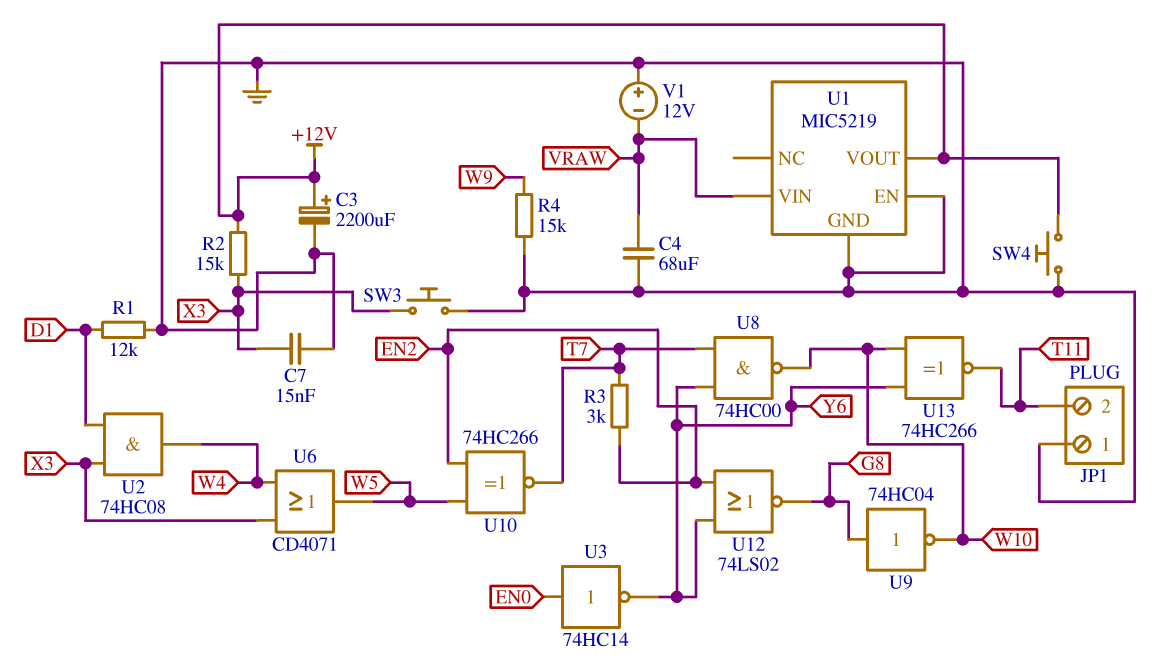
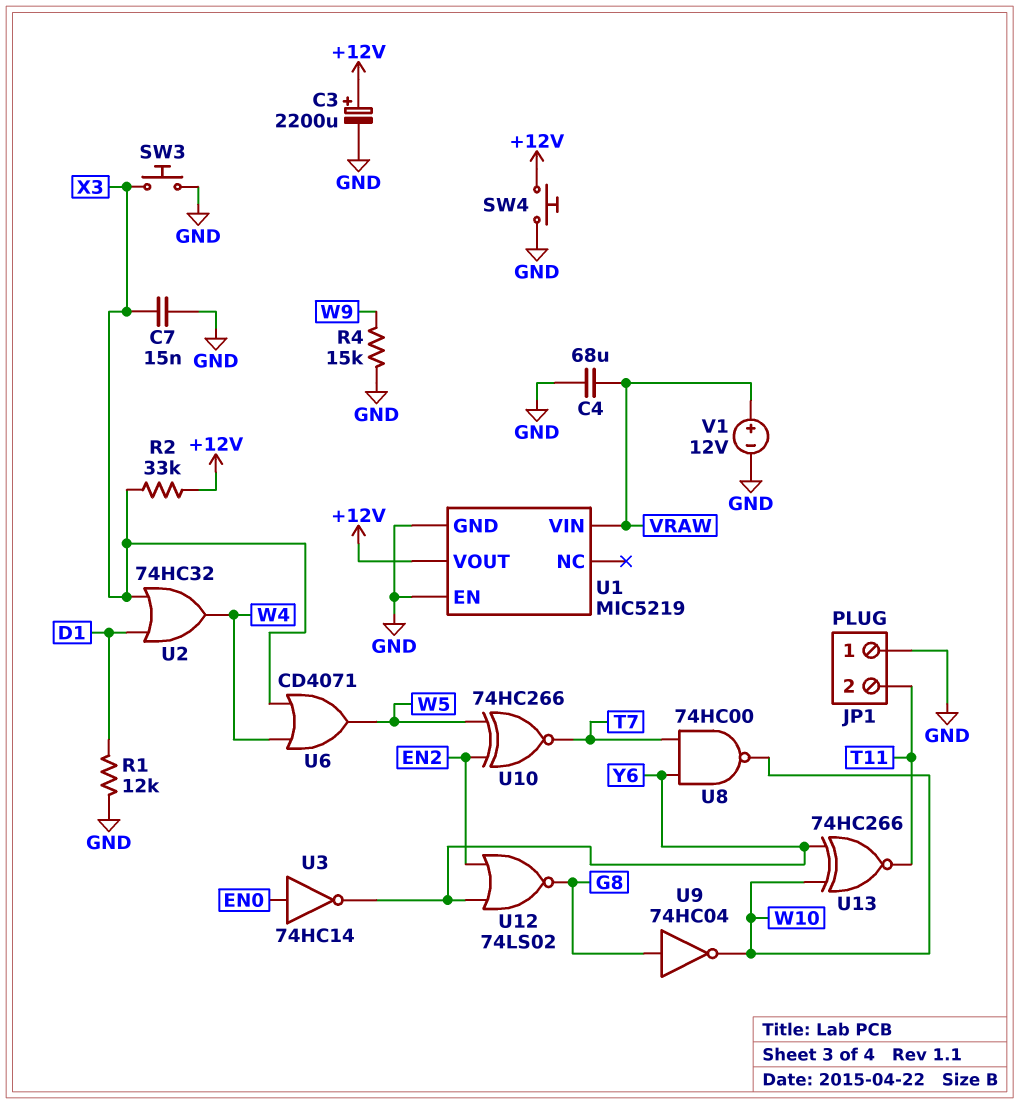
R2: 15k (+12V, X3) -> 33k (+12V, X3)
R3: 3k (EN2, T7) -> none
U2: AND 74HC08 (in D1, in X3, out W4) -> OR 74HC32 (in D1, in X3, out W4)
V1: 12V (plus GND, minus VRAW) -> 12V (plus VRAW, minus GND)

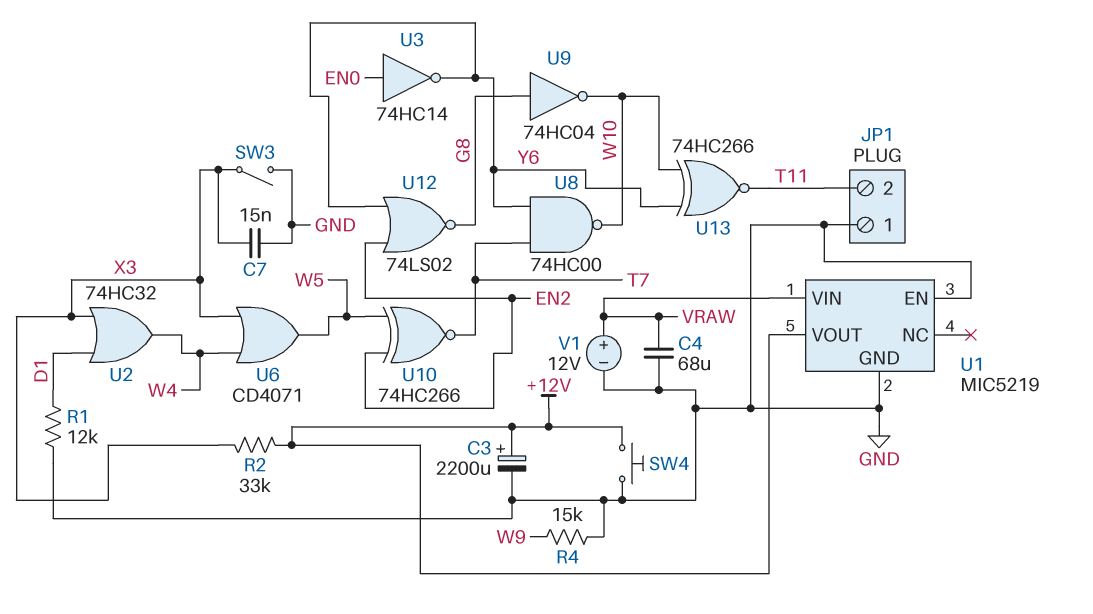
SW3: button (GND, X3) -> switch (GND, X3)

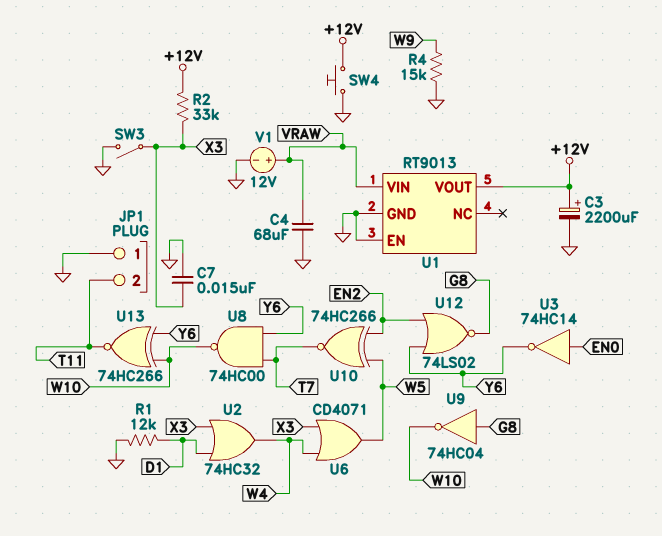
U1: MIC5219 -> RT9013

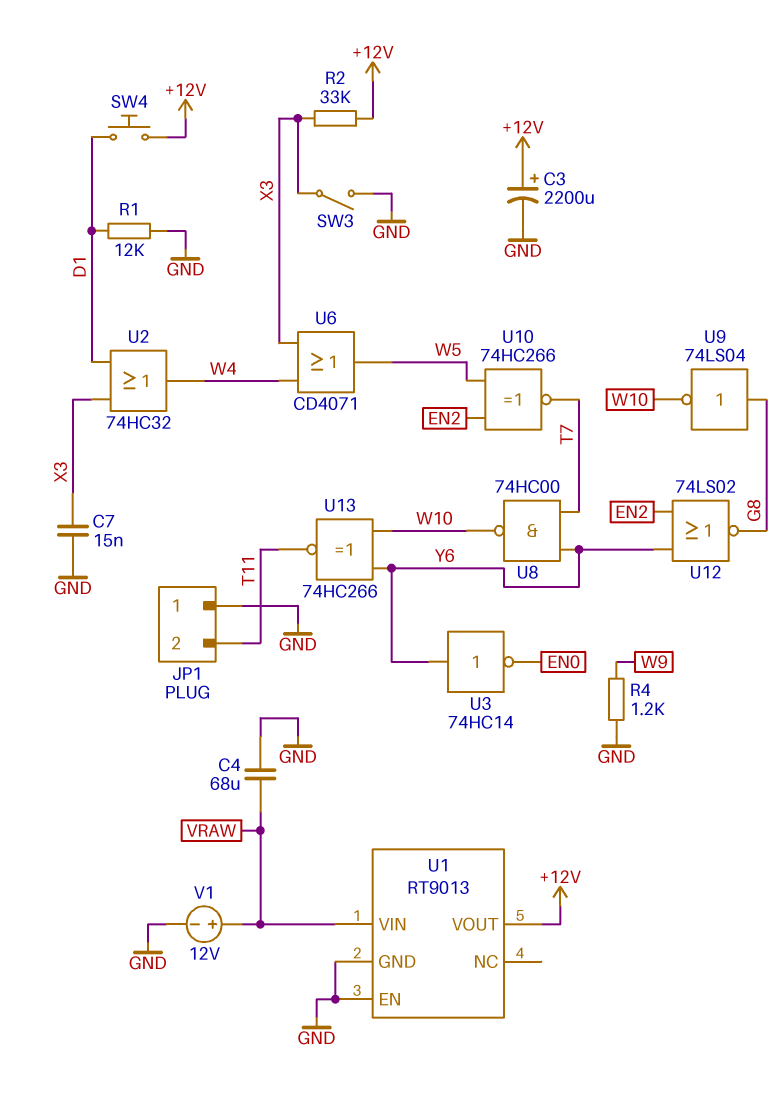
R4: 15k (GND, W9) -> 1.2k (GND, W9)
SW4: button (+12V, GND) -> button (+12V, D1)
U3: NOT 74HC14 (in EN0, out Y6) -> NOT 74HC14 (in Y6, out EN0)
U9: NOT 74HC04 (in G8, out W10) -> NOT 74LS04 (in G8, out W10)

